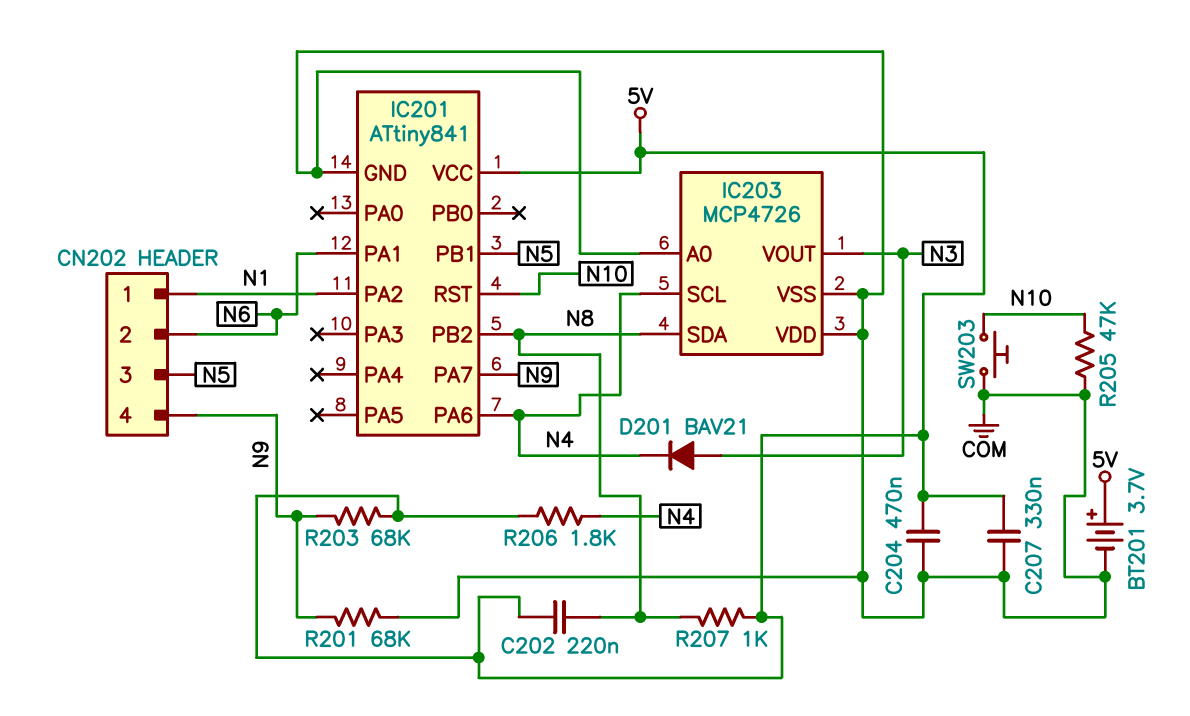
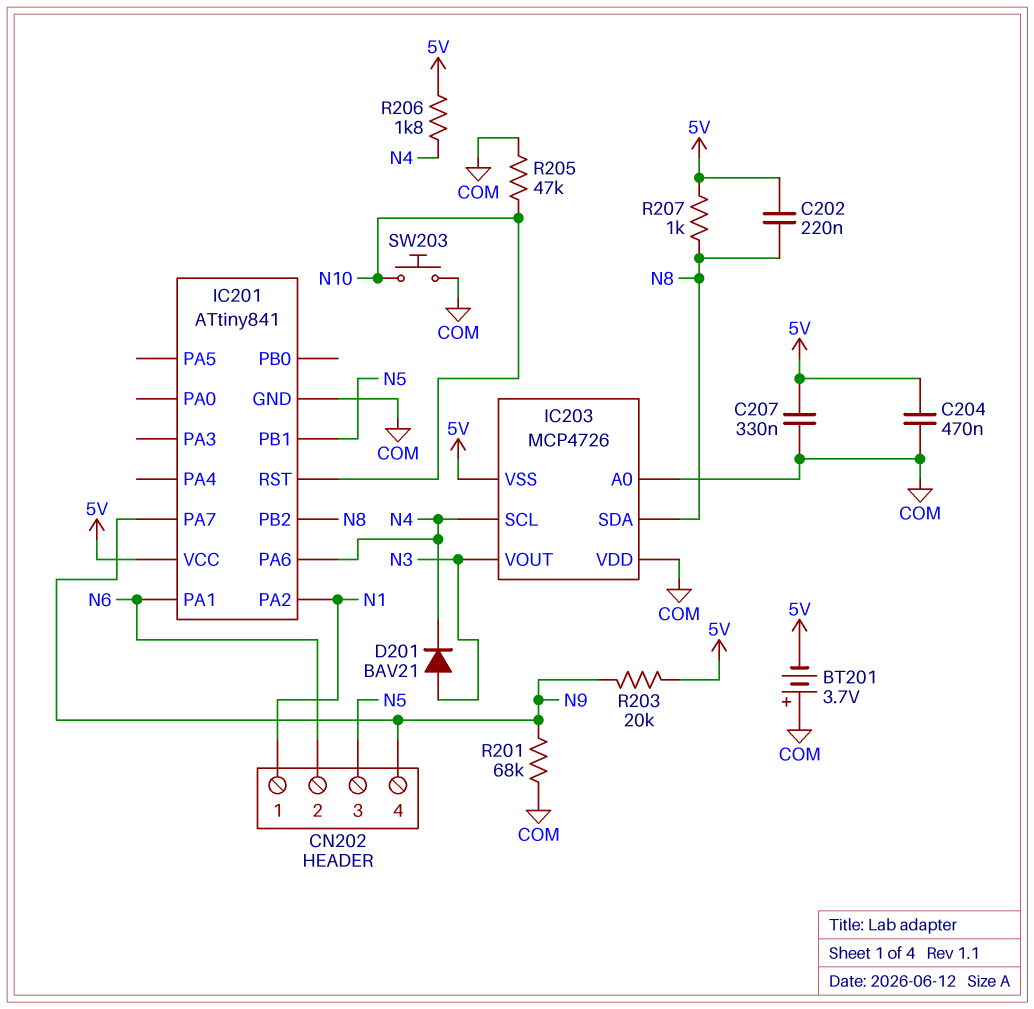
BT201: 3.7V (plus 5V, minus COM) -> 3.7V (plus COM, minus 5V)
IC203 pin VSS: COM -> 5V
R203: 68k (5V, N9) -> 20k (5V, N9)

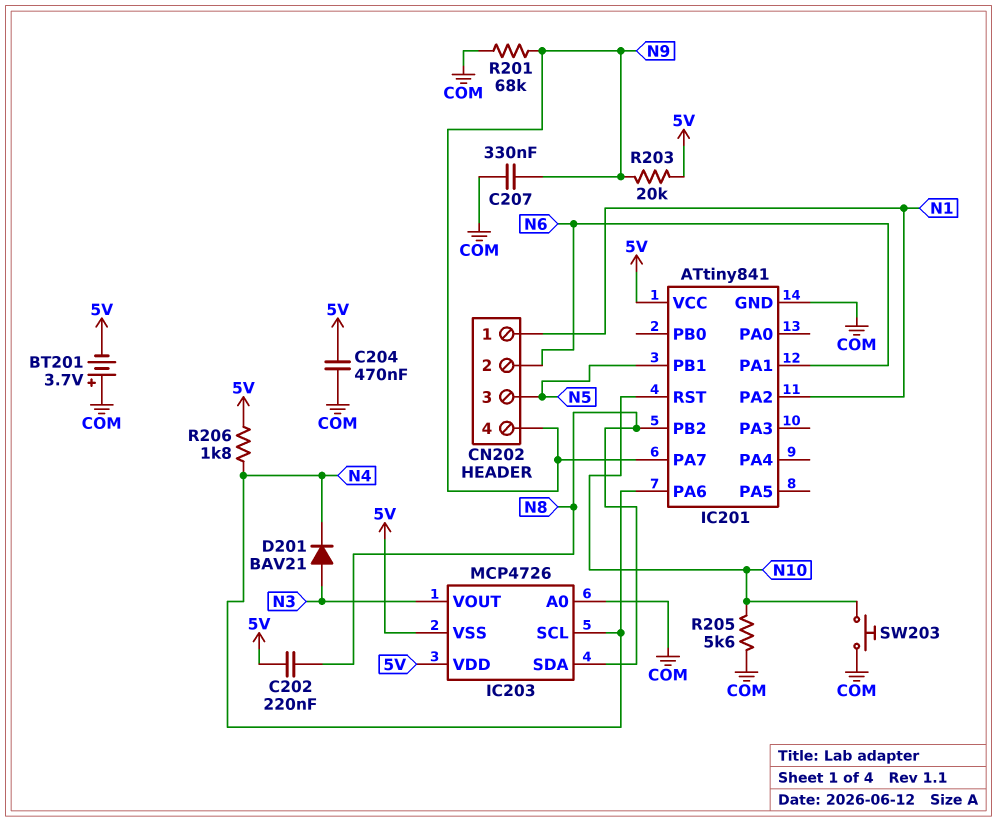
C207: 330nF (5V, COM) -> 330nF (COM, N9)
IC203 pin VDD: COM -> 5V
R205: 47k (COM, N10) -> 5.6k (COM, N10)
R207: 1k (5V, N8) -> none

